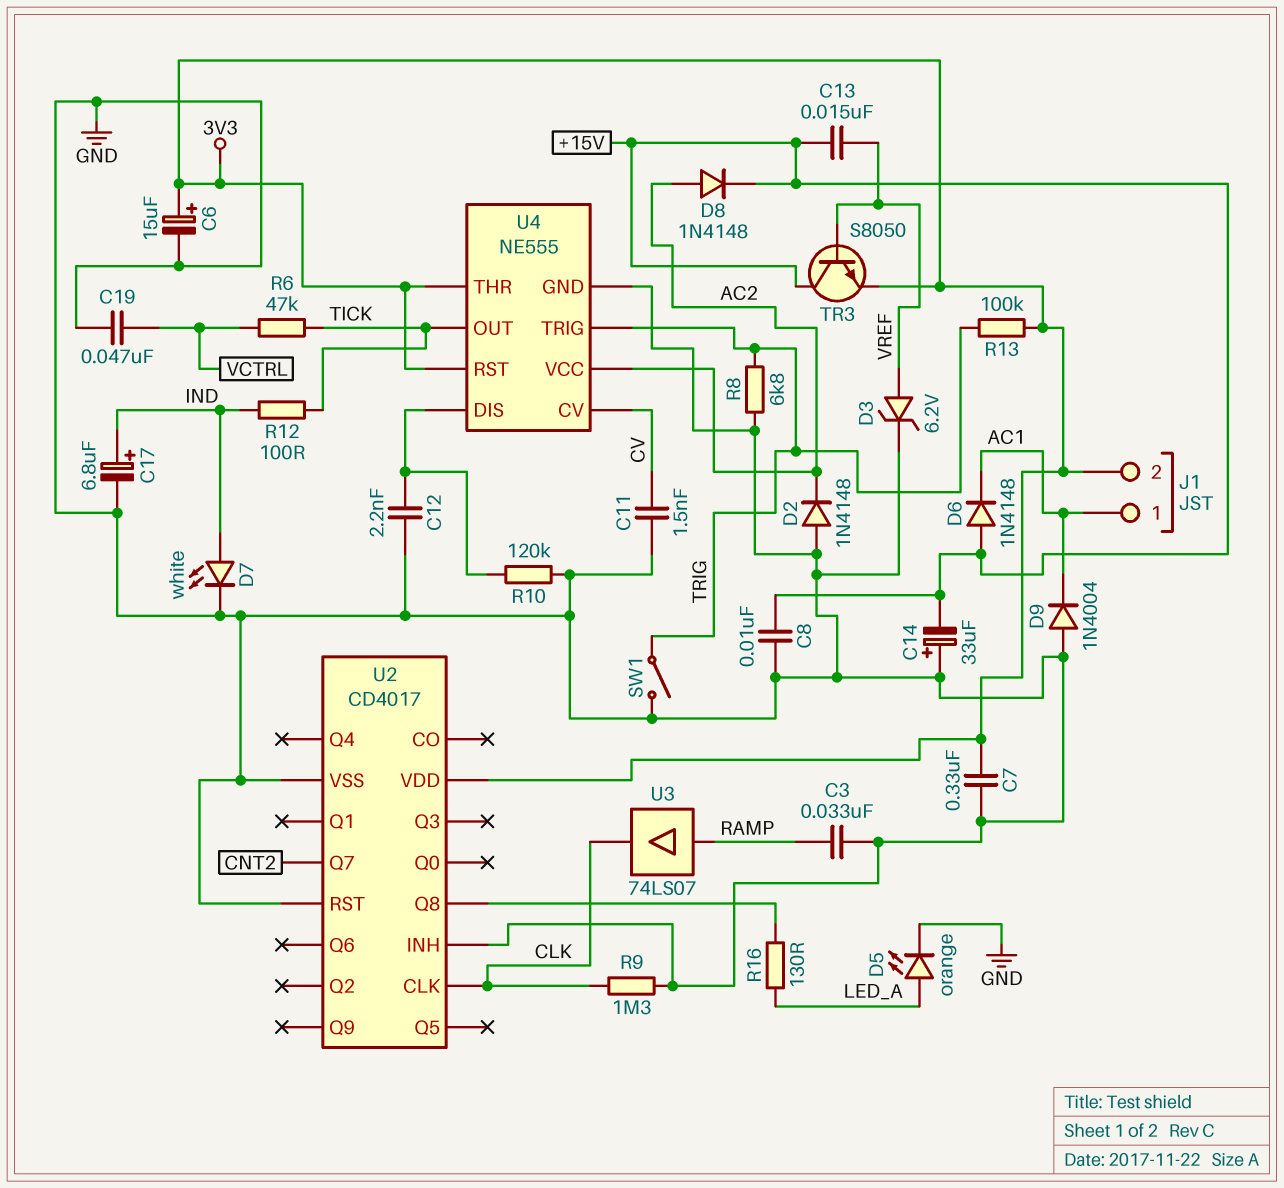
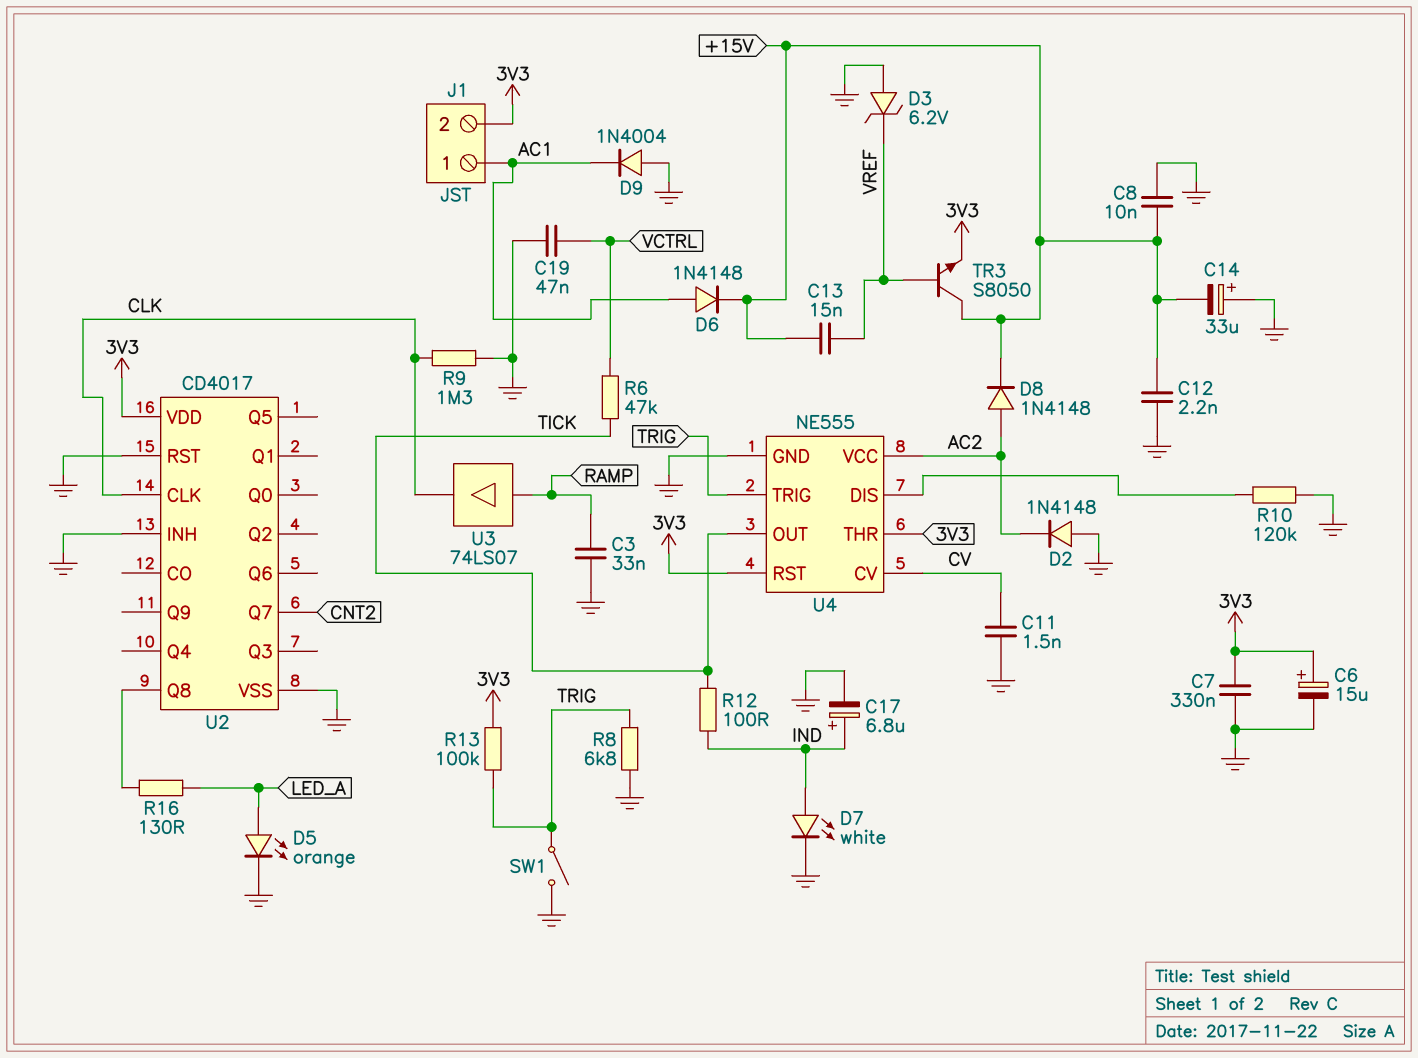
C12: 2.2nF (GND, U4/DIS) -> 2.2nF (+15V, GND)
D3: zener 6.2V (A VREF, K GND) -> zener 6.2V (A GND, K VREF)
D6: diode 1N4148 (A +15V, K AC1) -> diode 1N4148 (A AC1, K +15V)

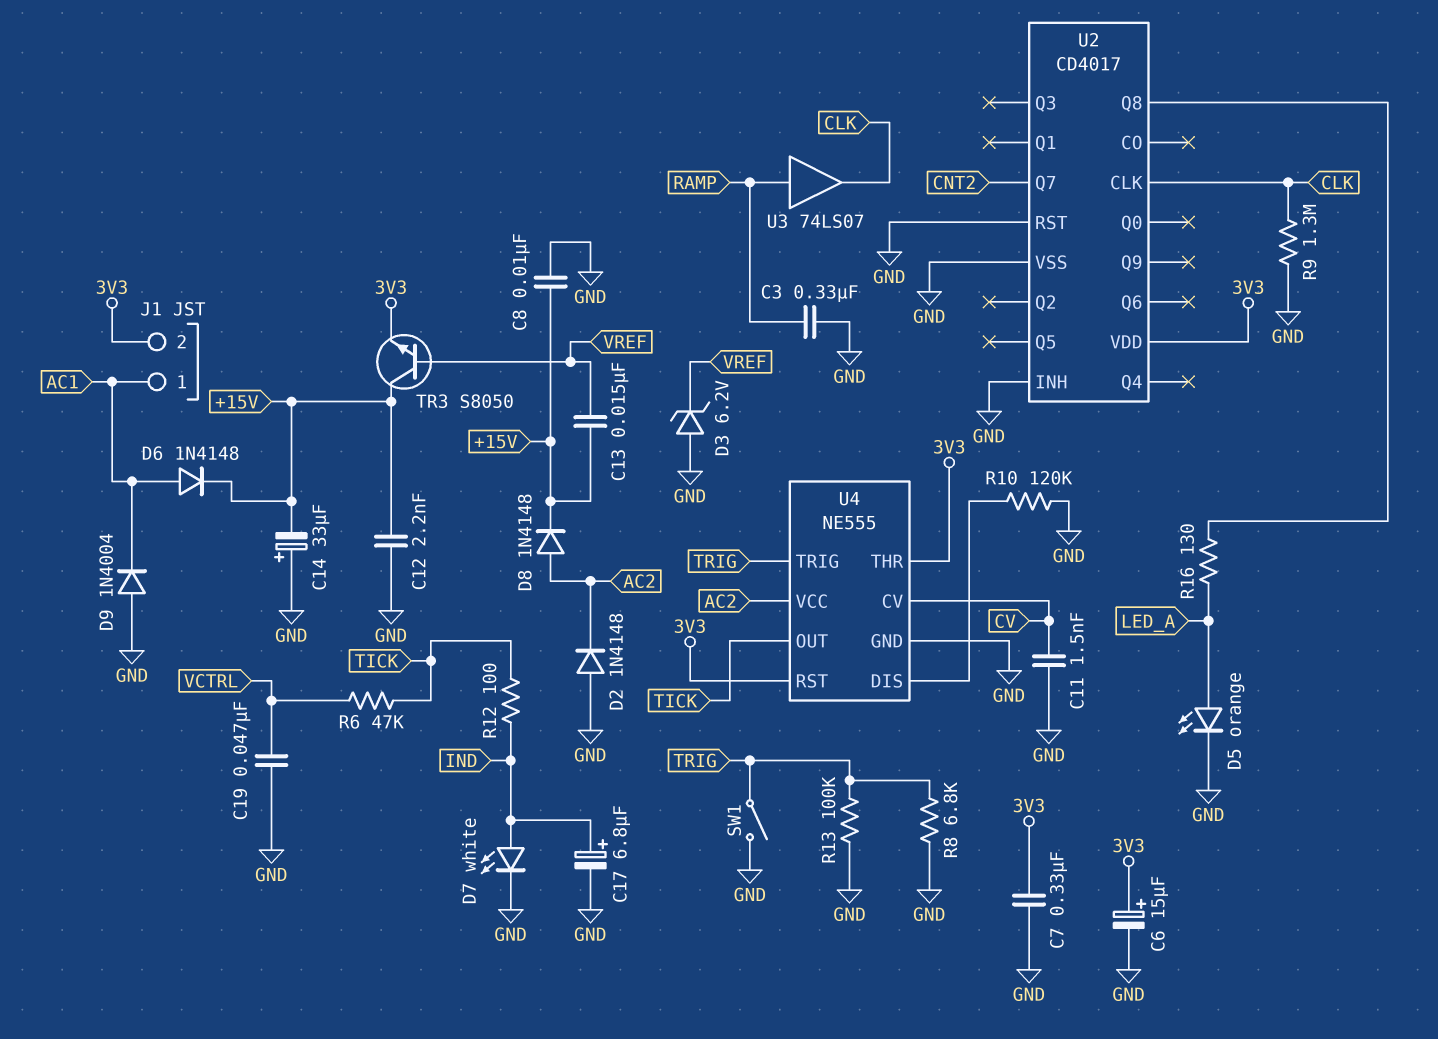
C3: 33nF (GND, RAMP) -> 330nF (GND, RAMP)
R13: 100k (3V3, TRIG) -> 100k (GND, TRIG)

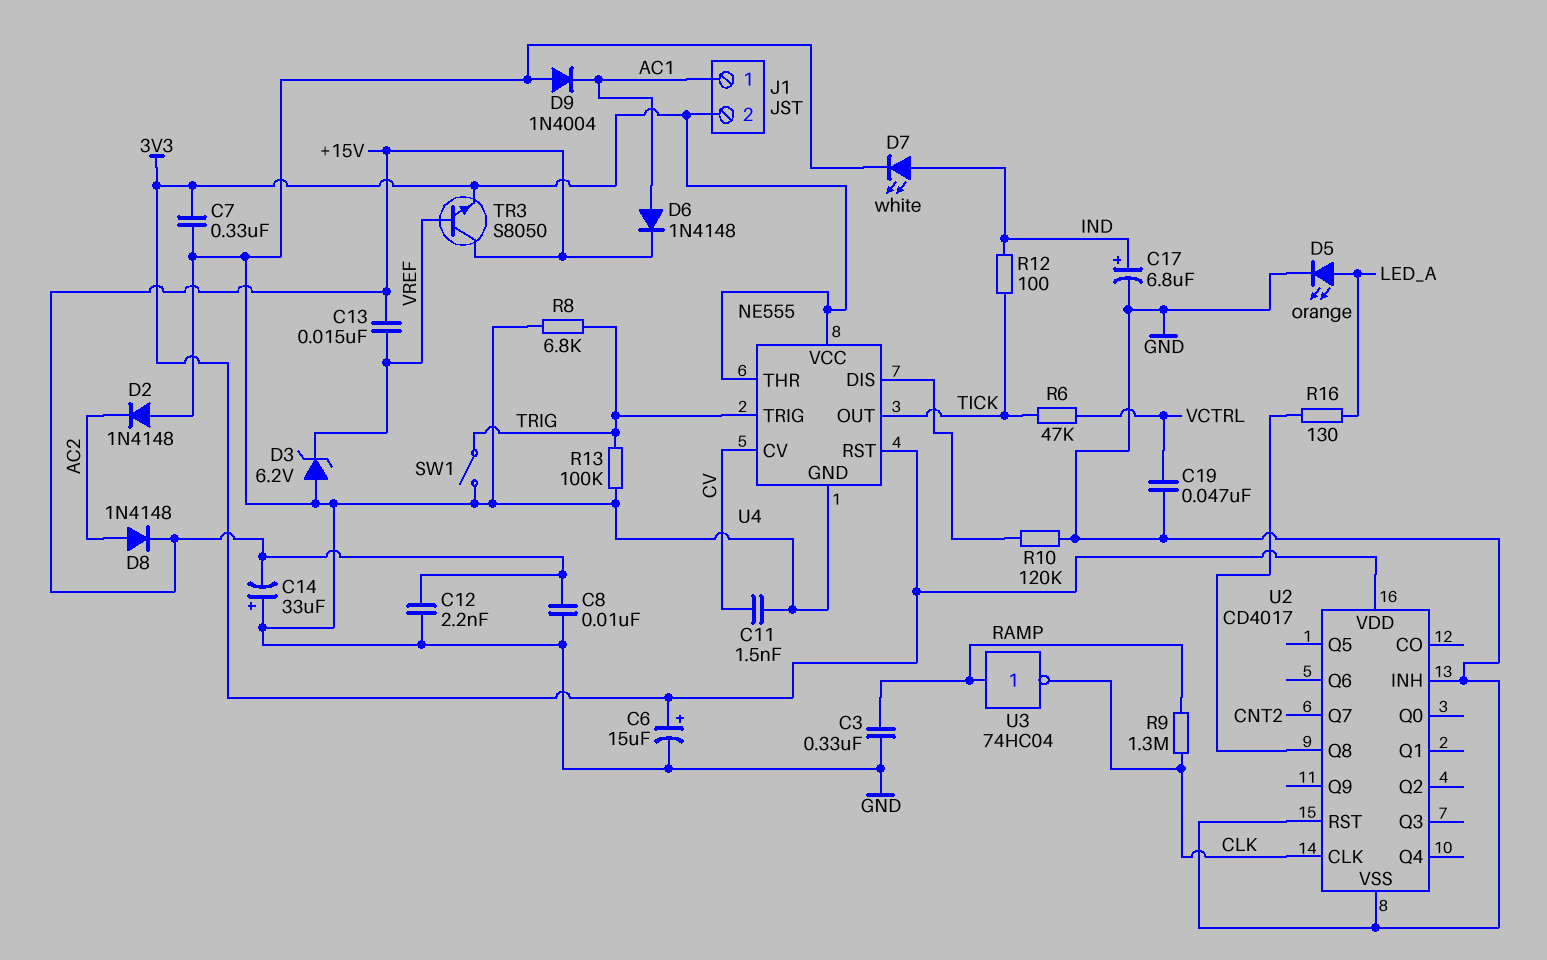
R9: 1.3M (CLK, GND) -> 1.3M (CLK, RAMP)
U3: buffer 74LS07 (in RAMP, out CLK) -> NOT 74HC04 (in RAMP, out CLK)
U4 pin VCC: AC2 -> 3V3

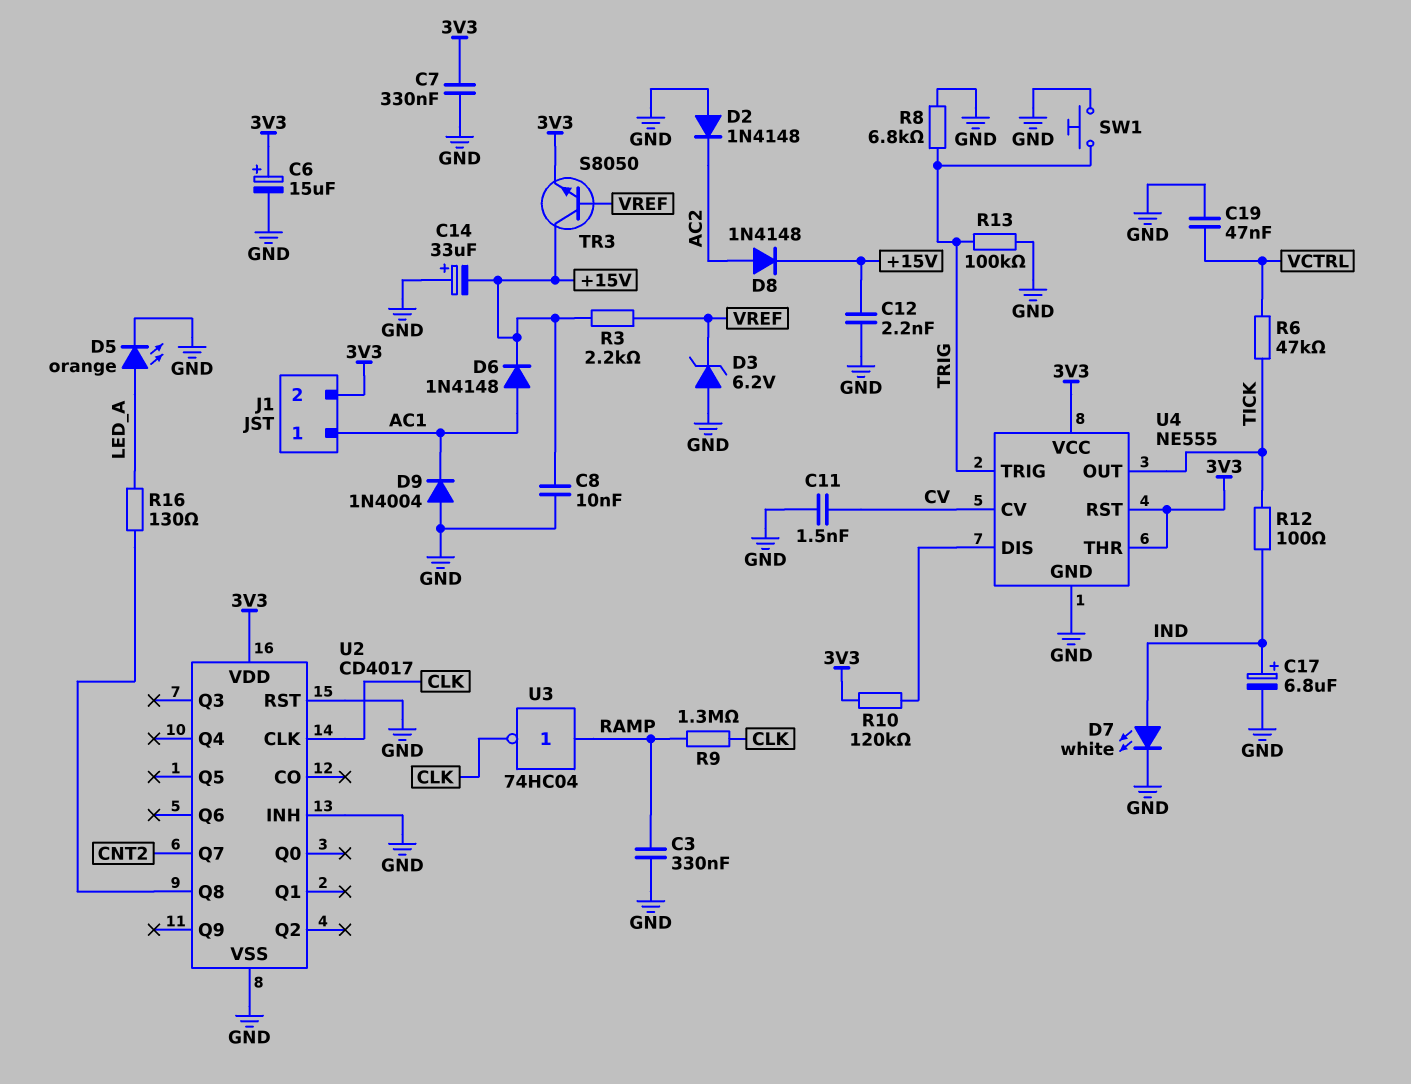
C13: 15nF (+15V, VREF) -> none
R3: none -> 2.2k (+15V, VREF)
R10: 120k (GND, U4/DIS) -> 120k (3V3, U4/DIS)
SW1: switch (GND, TRIG) -> button (GND, TRIG)

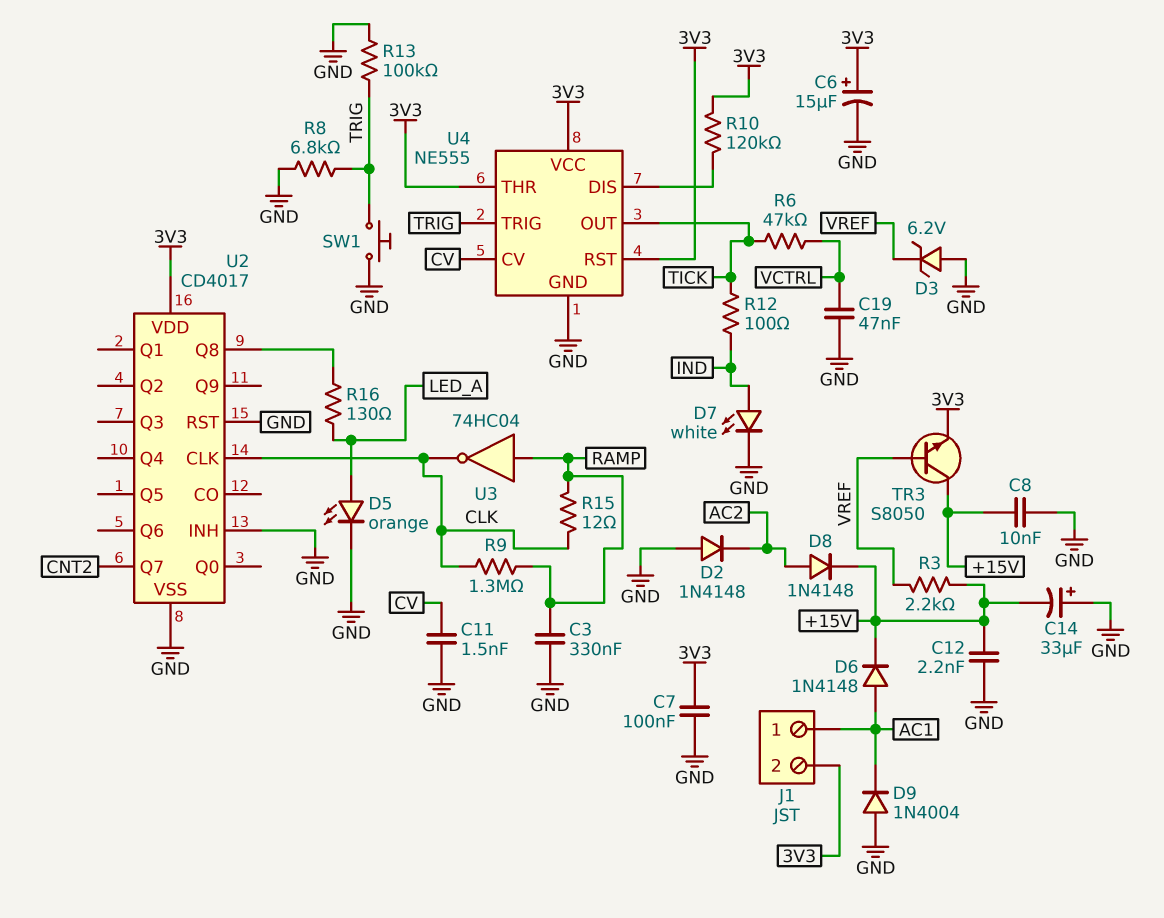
C7: 330nF (3V3, GND) -> 100nF (3V3, GND)
C17: 6.8uF (plus IND, minus GND) -> none
R15: none -> 12 (CLK, RAMP)

